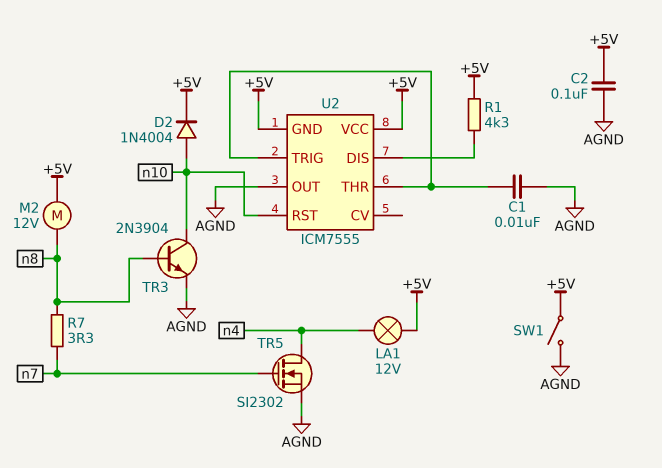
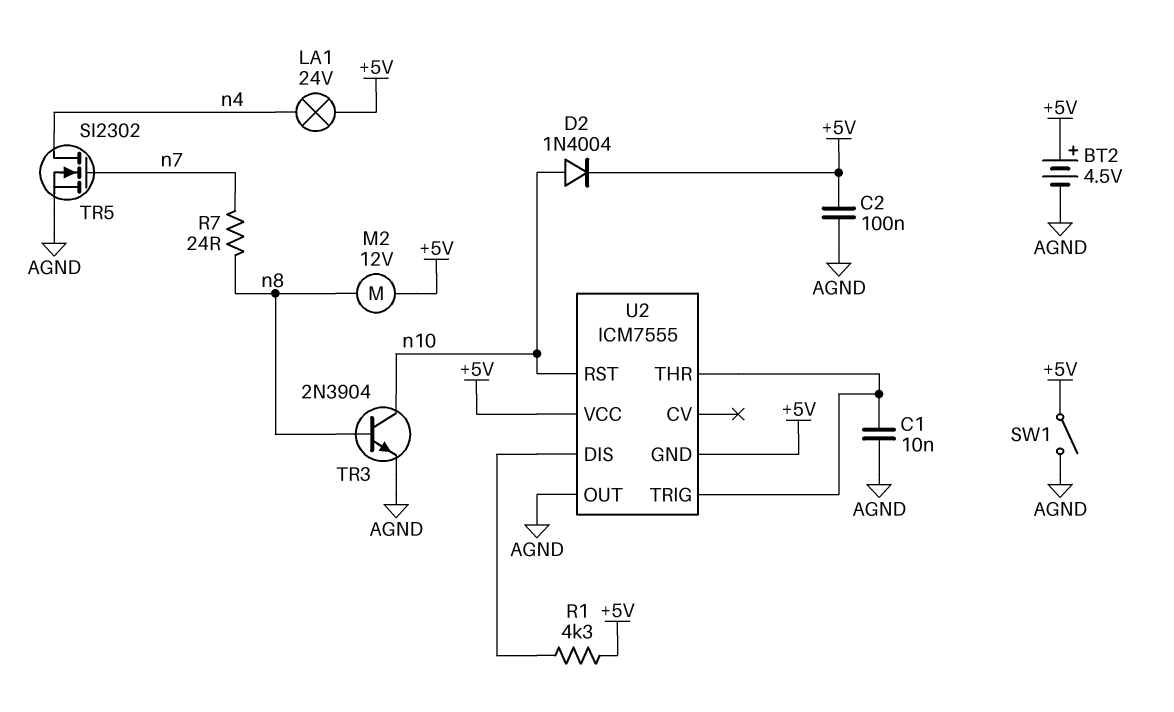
BT2: none -> 4.5V (plus +5V, minus AGND)
LA1: lamp 12V (+5V, n4) -> lamp 24V (+5V, n4)
R7: 3.3 (n7, n8) -> 24 (n7, n8)

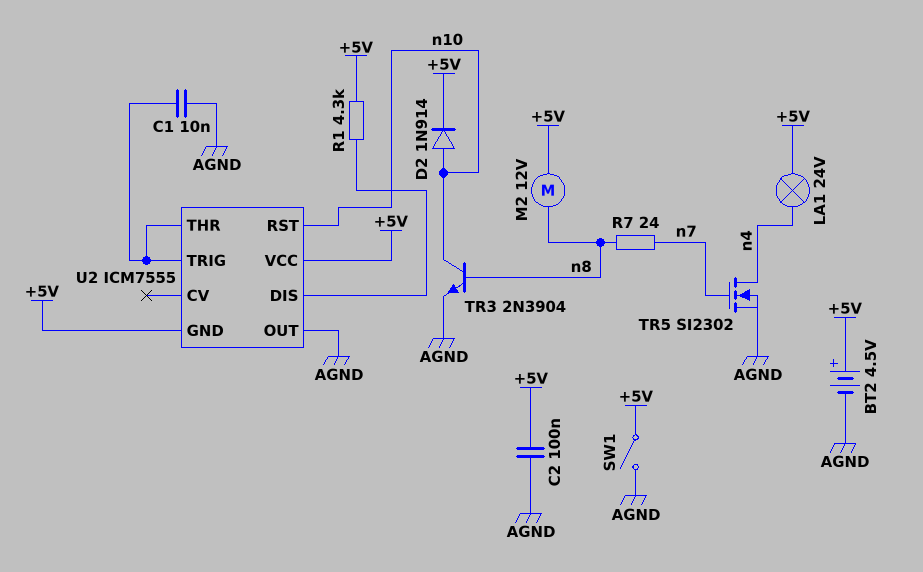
D2: diode 1N4004 (A n10, K +5V) -> diode 1N914 (A n10, K +5V)

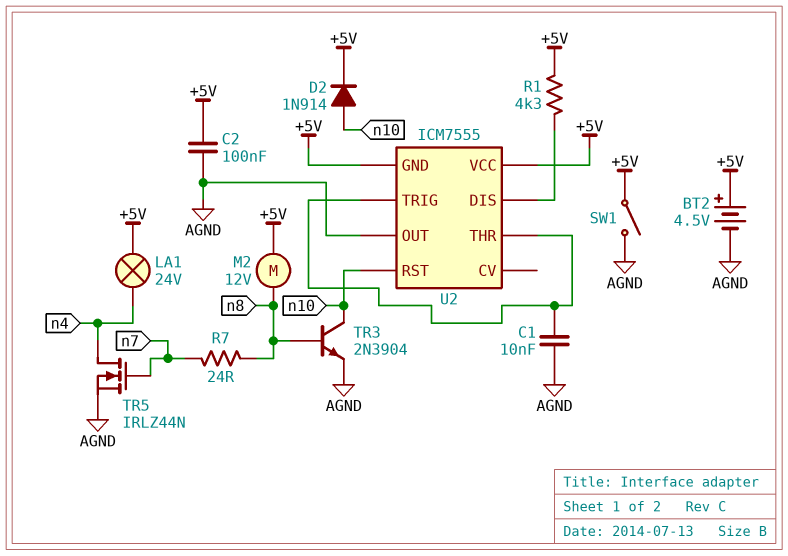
TR5: NMOS SI2302 (G n7, D n4, S AGND) -> NMOS IRLZ44N (G n7, D n4, S AGND)

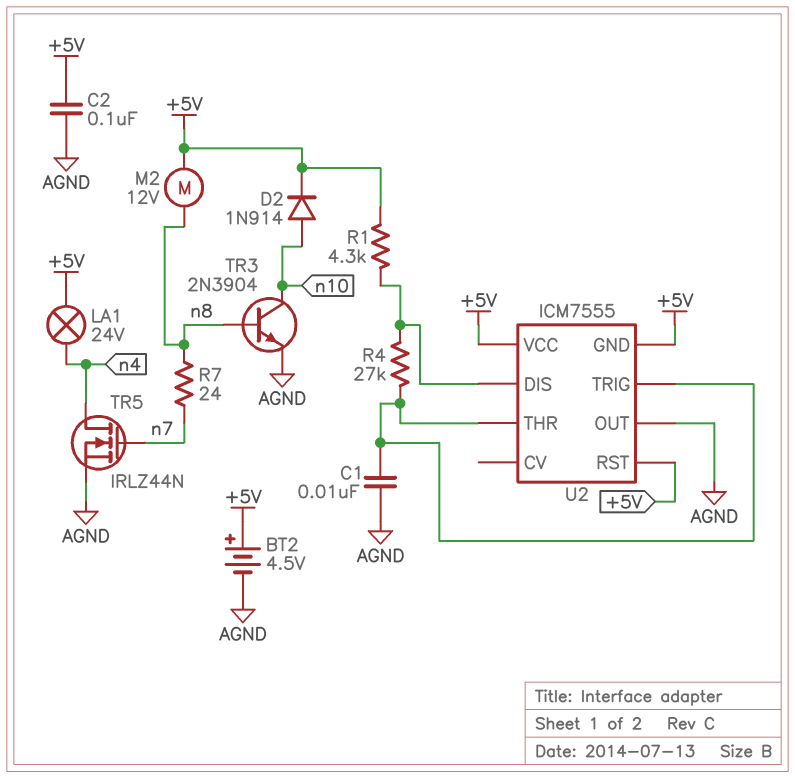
R4: none -> 27k (U2/DIS, U2/THR)
SW1: switch (+5V, AGND) -> none
U2 pin RST: n10 -> +5V

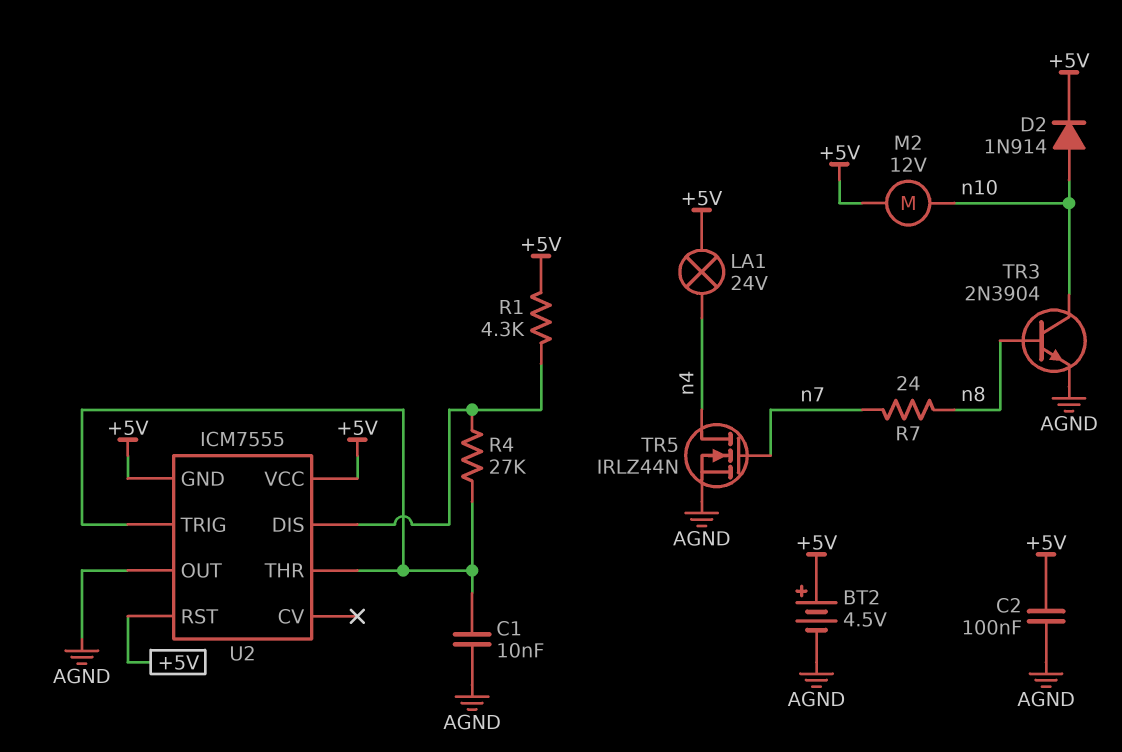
M2: motor 12V (+5V, n8) -> motor 12V (+5V, n10)

